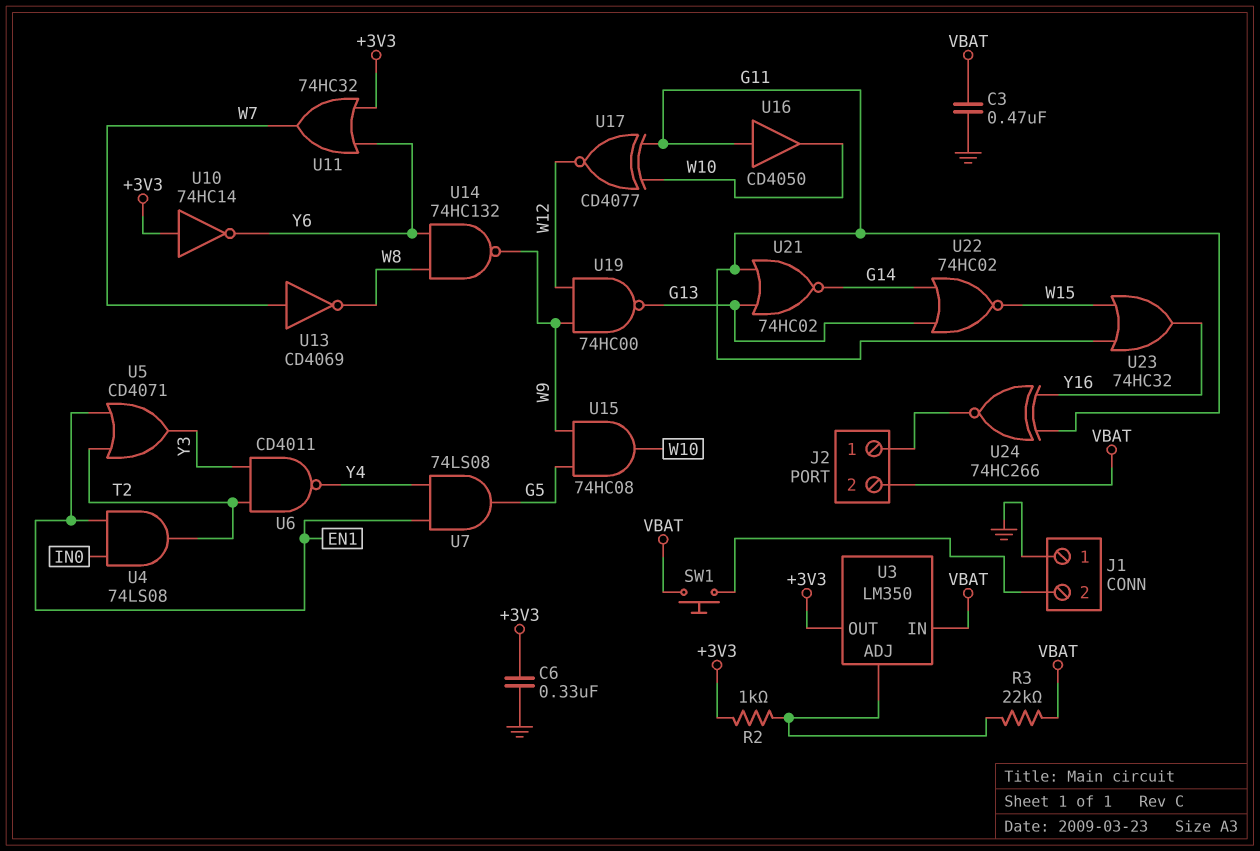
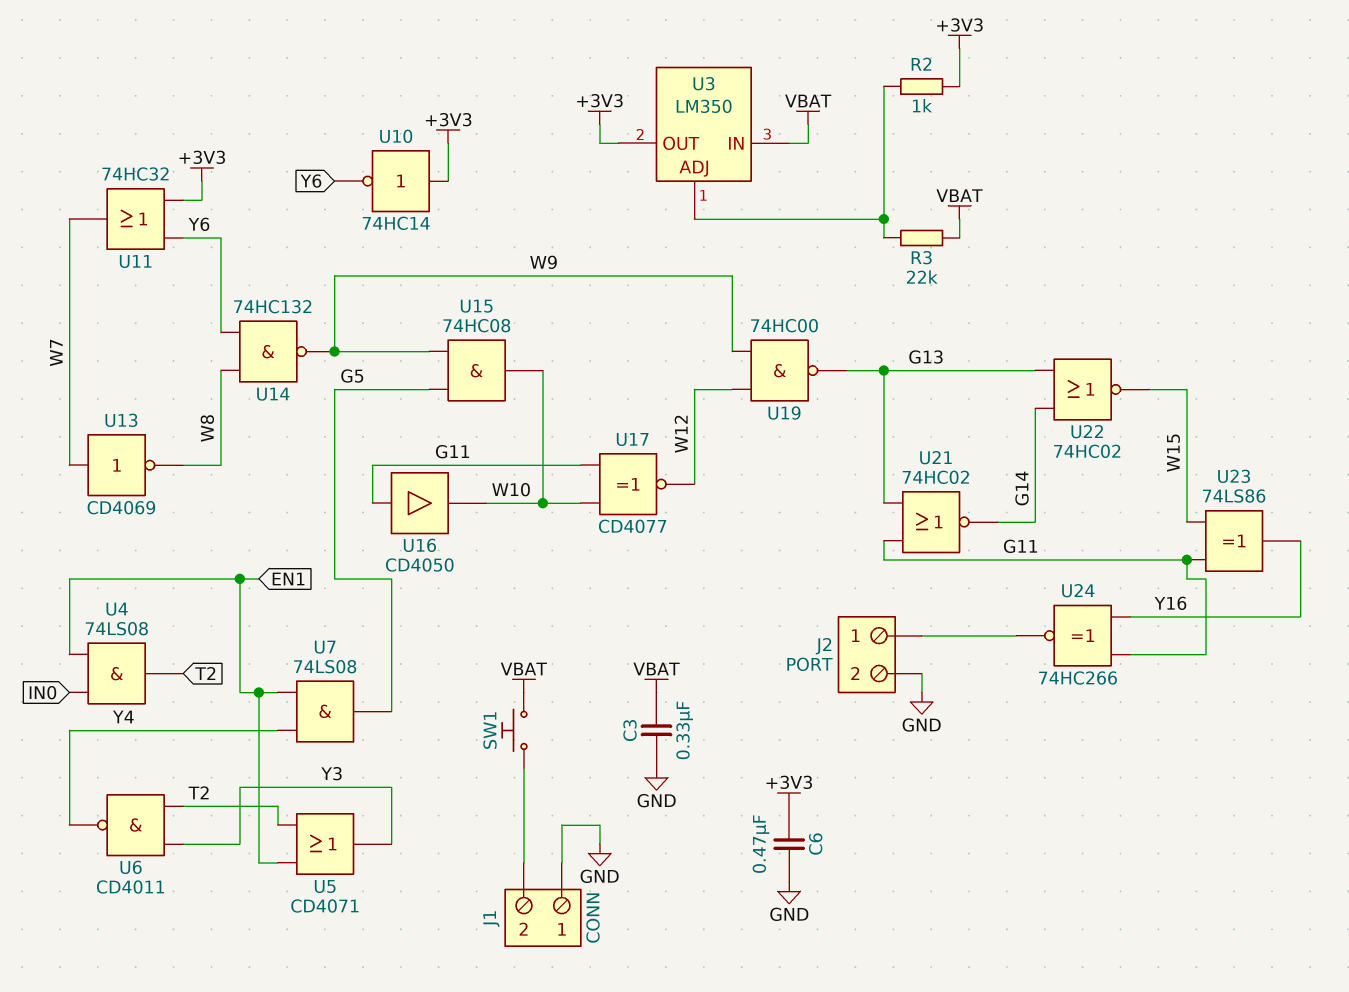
C3: 470nF (GND, VBAT) -> 330nF (GND, VBAT)
C6: 330nF (+3V3, GND) -> 470nF (+3V3, GND)
J2 pin 2: VBAT -> GND
U23: OR 74HC32 (in G11, in W15, out Y16) -> XOR 74LS86 (in G11, in W15, out Y16)

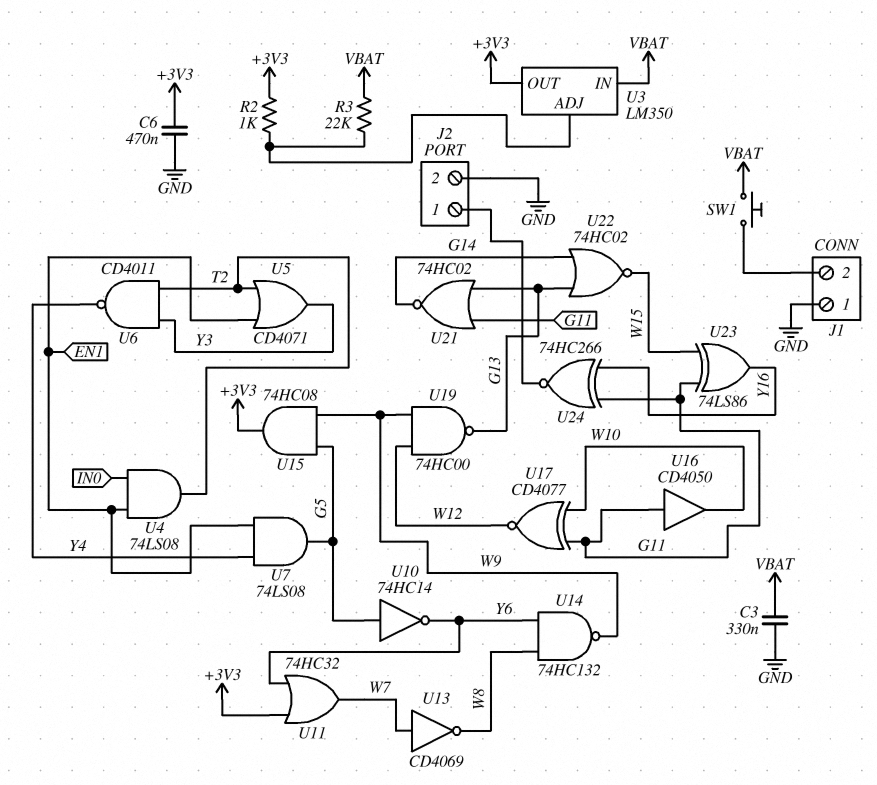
U10: NOT 74HC14 (in +3V3, out Y6) -> NOT 74HC14 (in G5, out Y6)
U15: AND 74HC08 (in G5, in W9, out W10) -> AND 74HC08 (in G5, in W9, out +3V3)

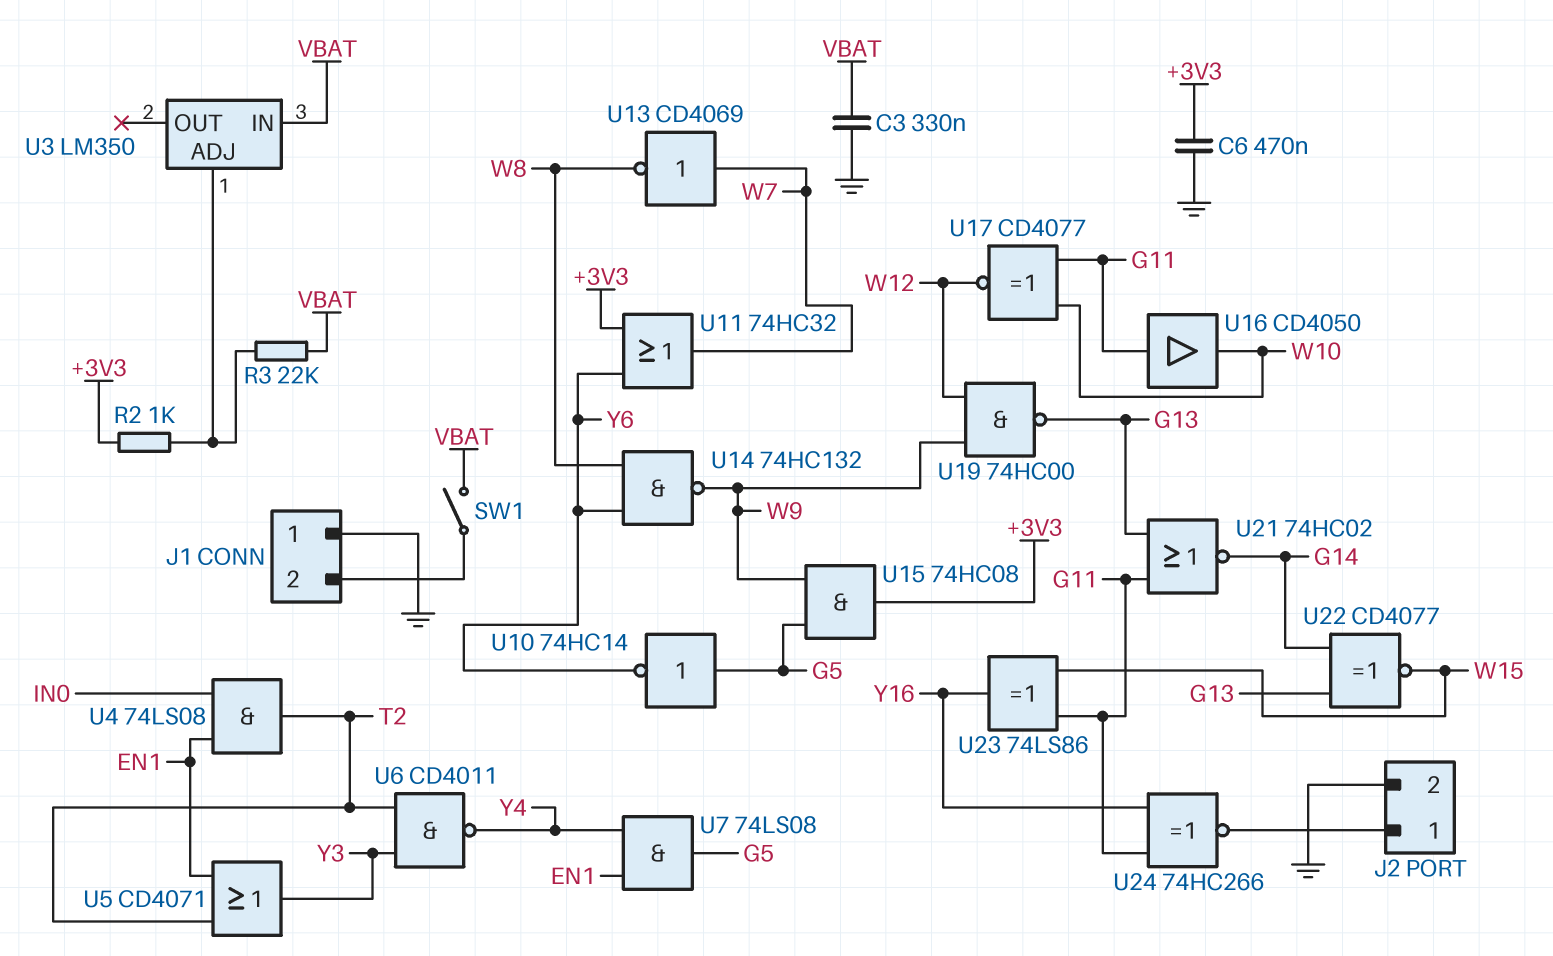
SW1: button (J1/2, VBAT) -> switch (J1/2, VBAT)
U3 pin OUT: +3V3 -> none
U22: NOR 74HC02 (in G13, in G14, out W15) -> XNOR CD4077 (in G13, in G14, out W15)

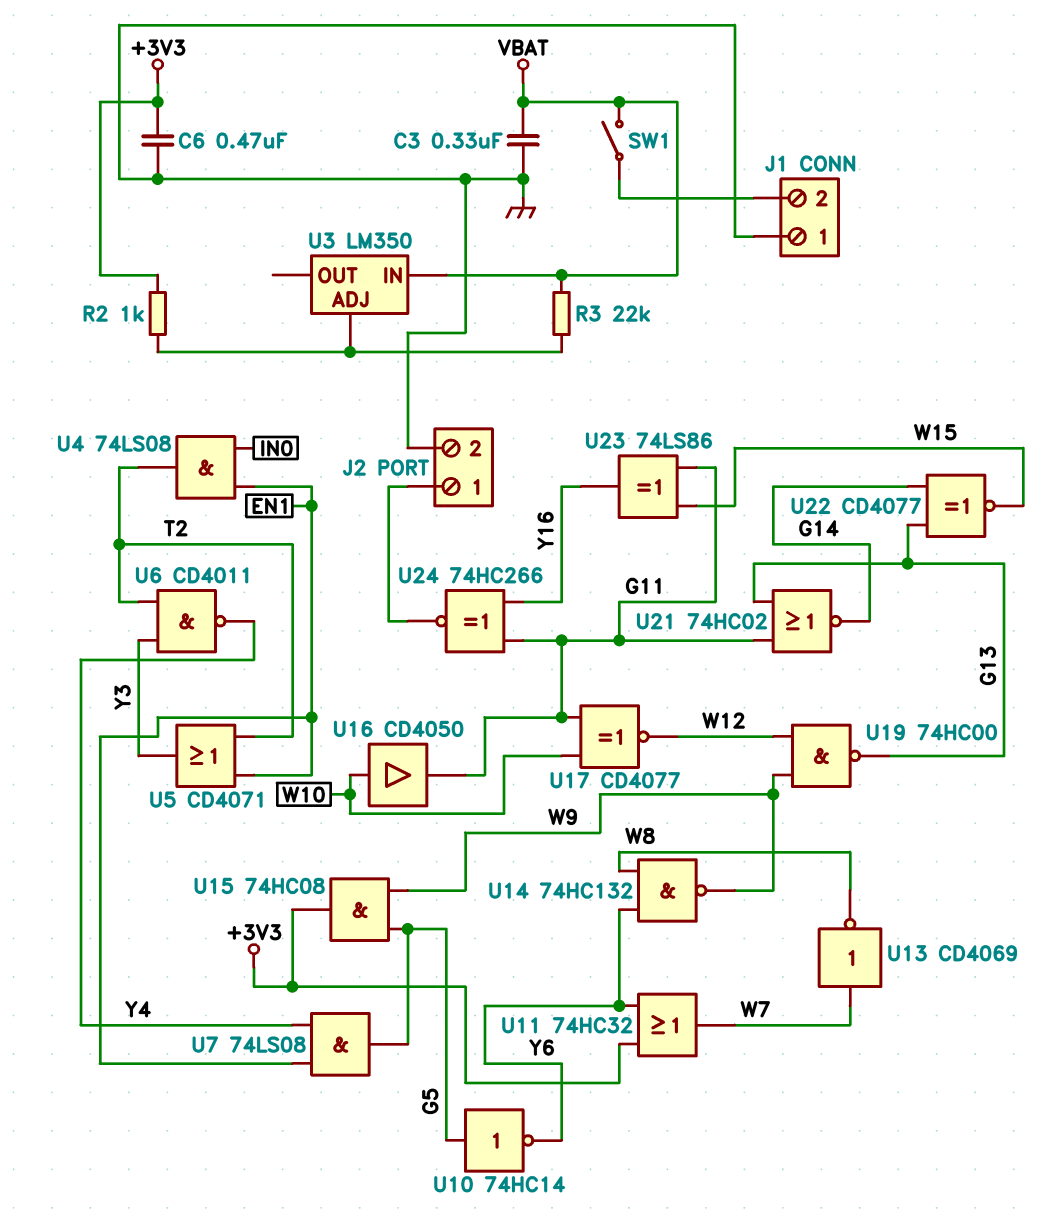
U16: buffer CD4050 (in G11, out W10) -> buffer CD4050 (in W10, out G11)

